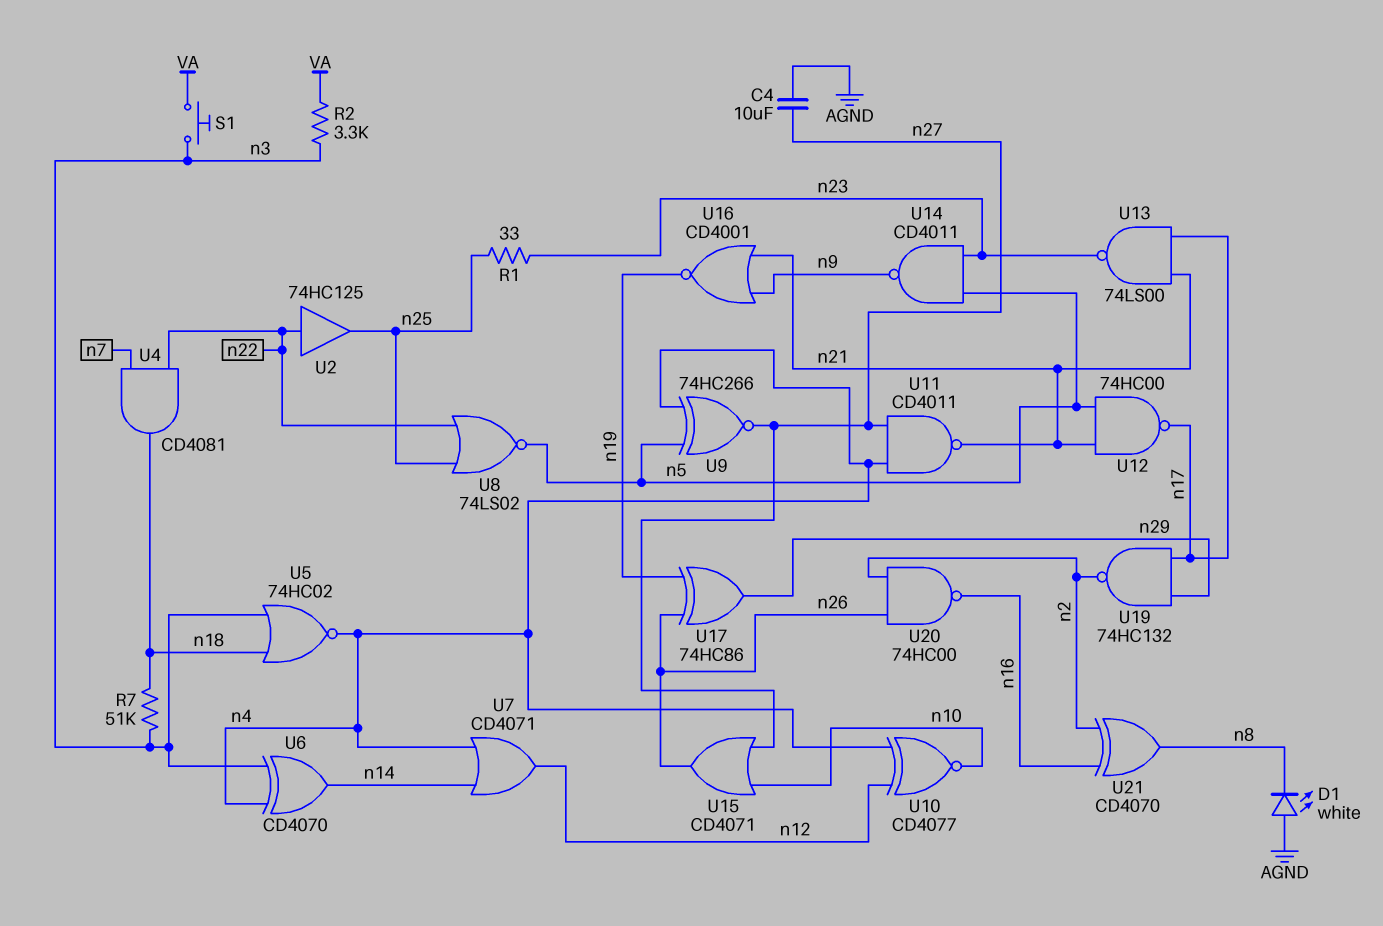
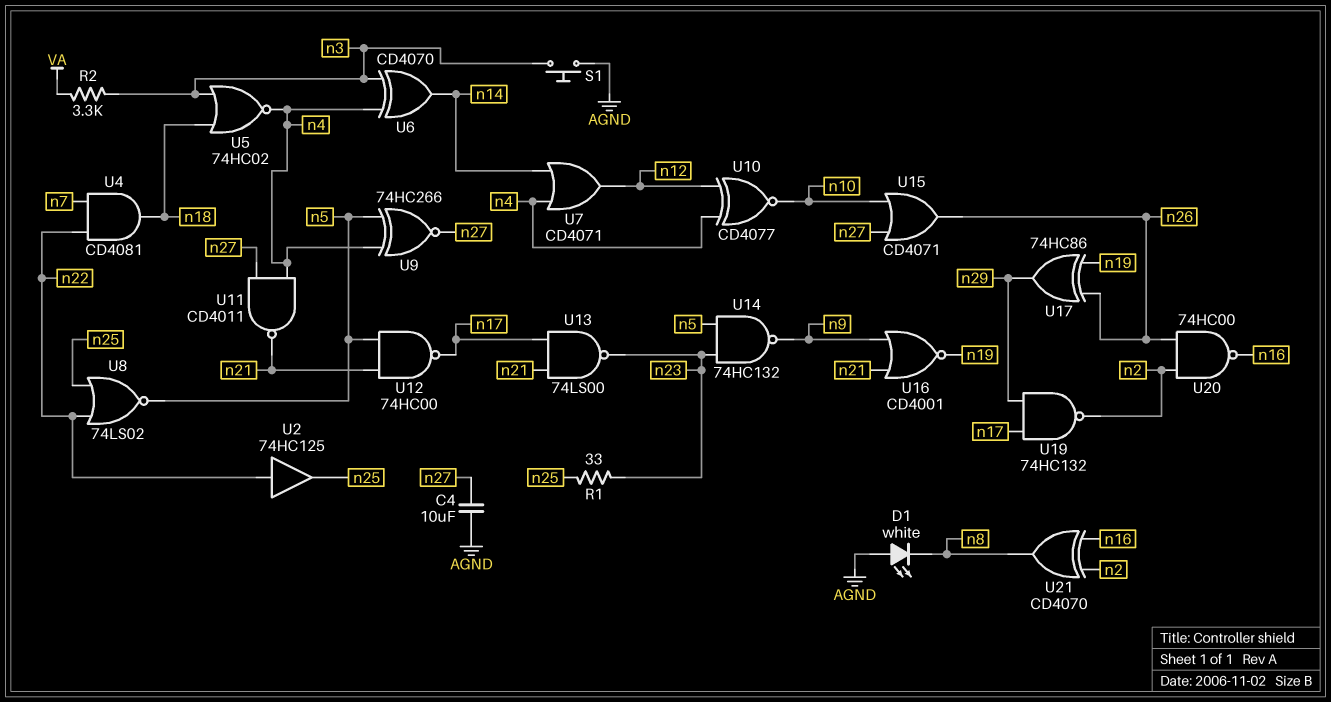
R7: 51k (n3, n18) -> none
S1: button (VA, n3) -> button (AGND, n3)
U14: NAND CD4011 (in n5, in n23, out n9) -> NAND 74HC132 (in n5, in n23, out n9)

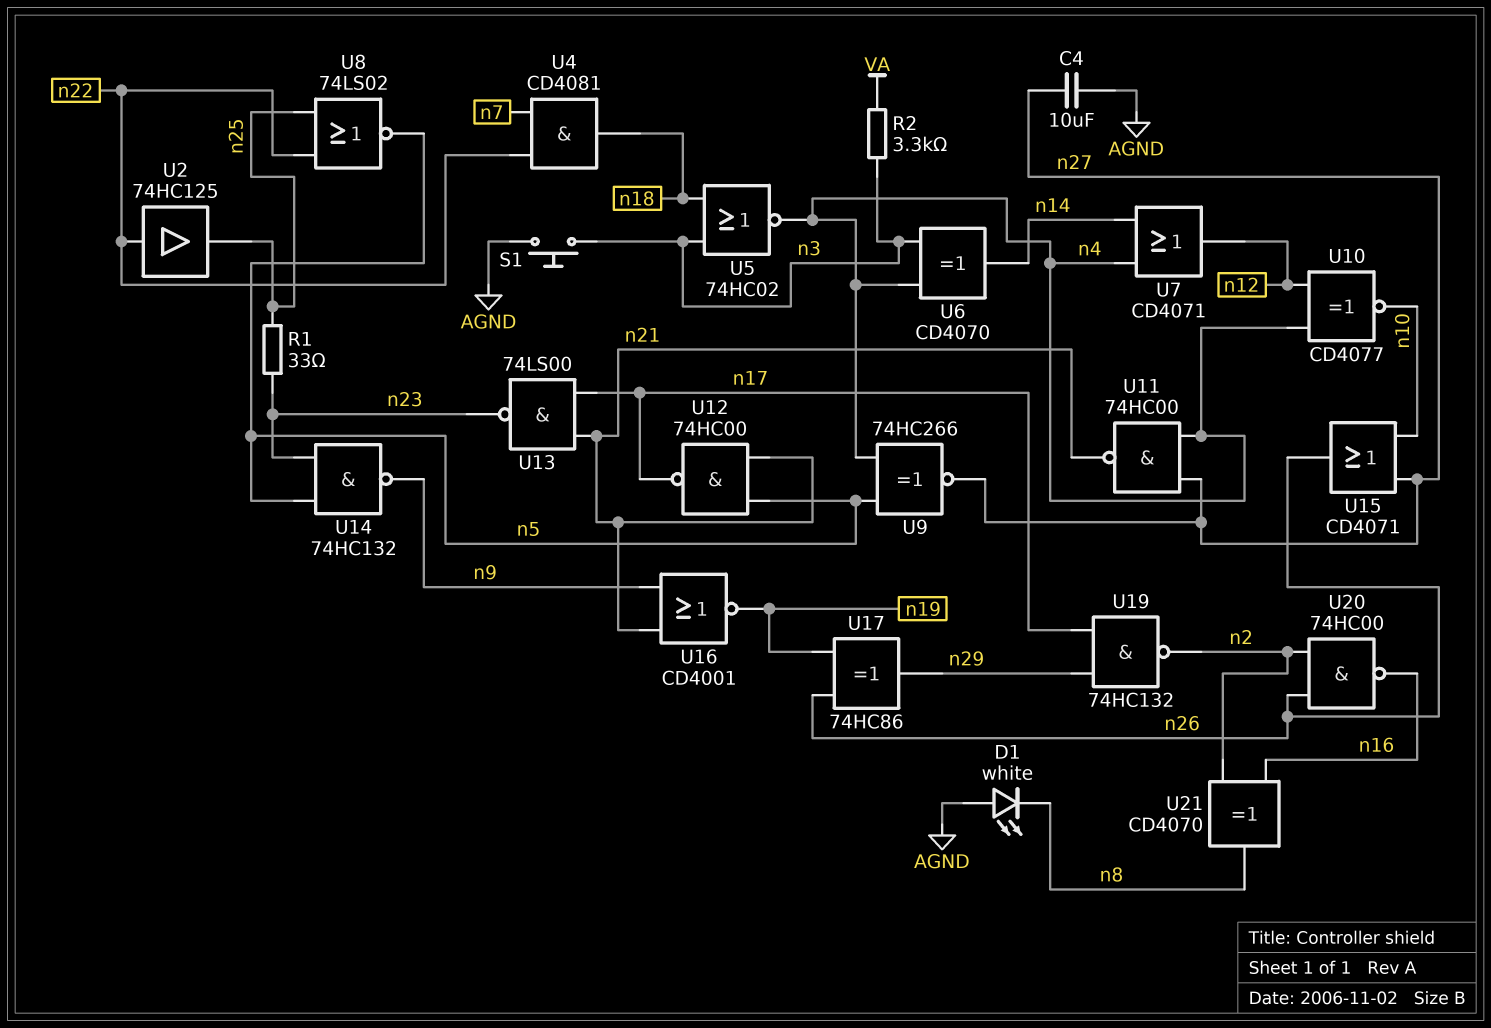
U11: NAND CD4011 (in n4, in n27, out n21) -> NAND 74HC00 (in n4, in n27, out n21)

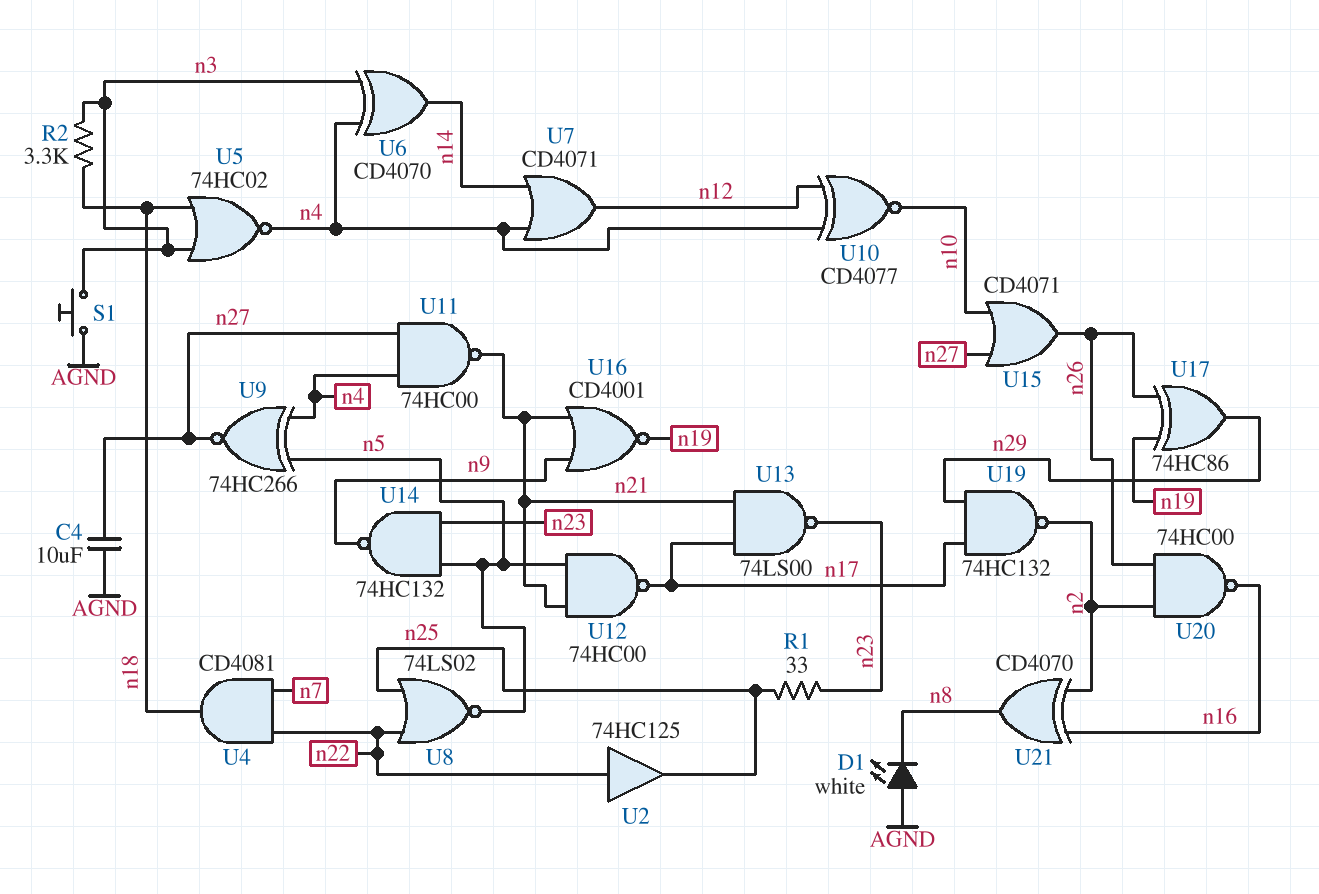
R2: 3.3k (VA, n3) -> 3.3k (n3, n18)

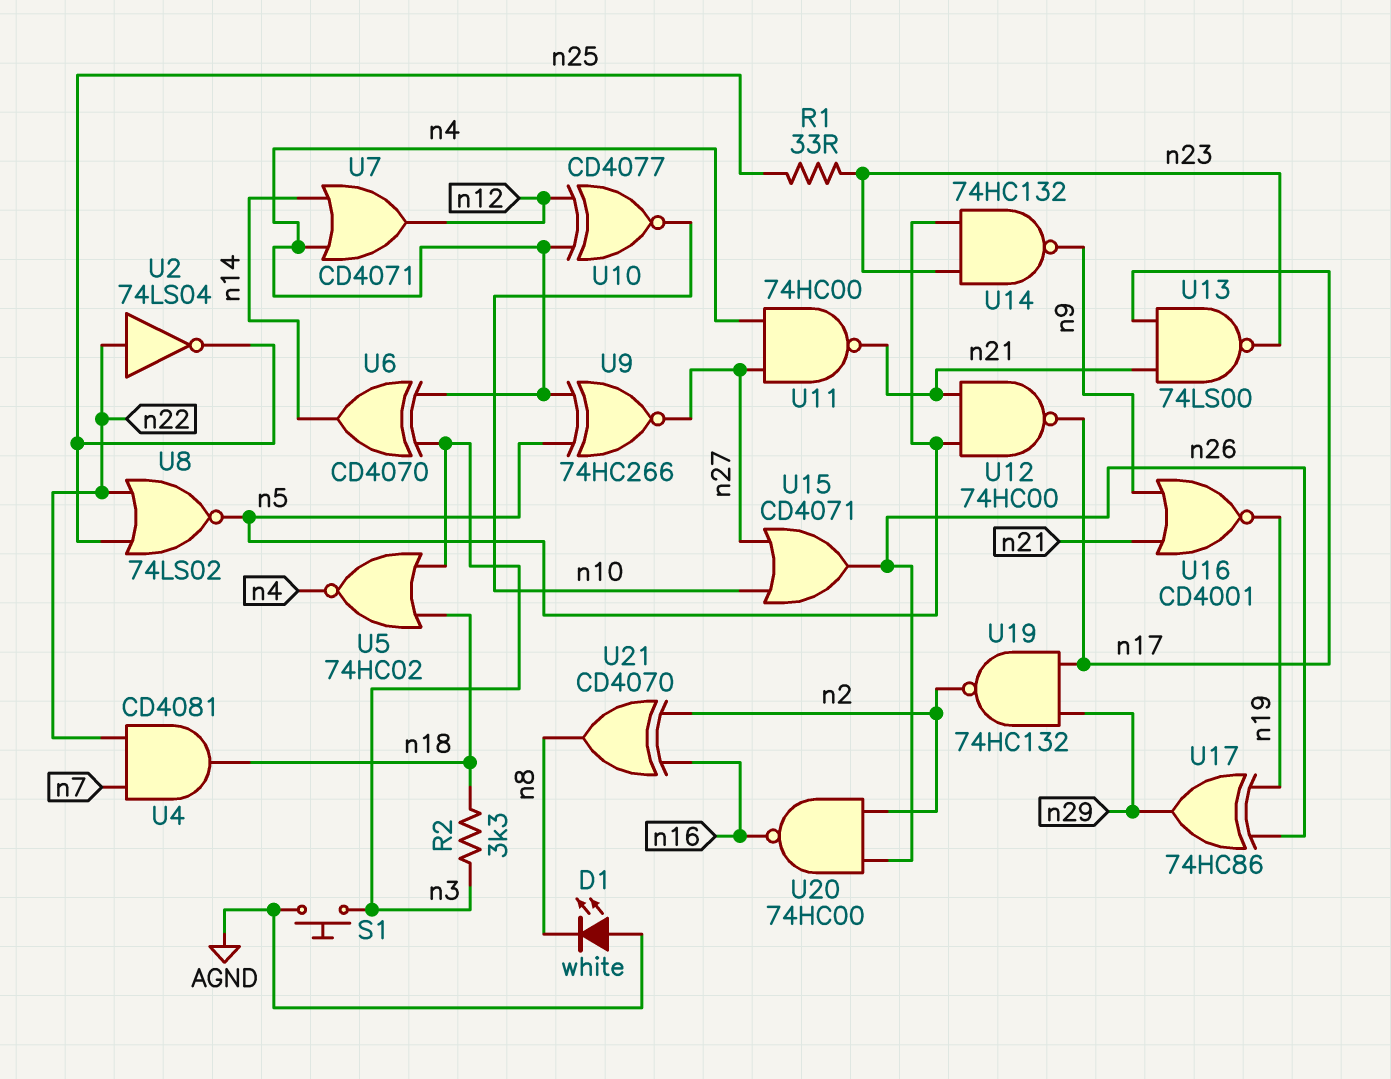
C4: 10uF (AGND, n27) -> none
U2: buffer 74HC125 (in n22, out n25) -> NOT 74LS04 (in n22, out n25)

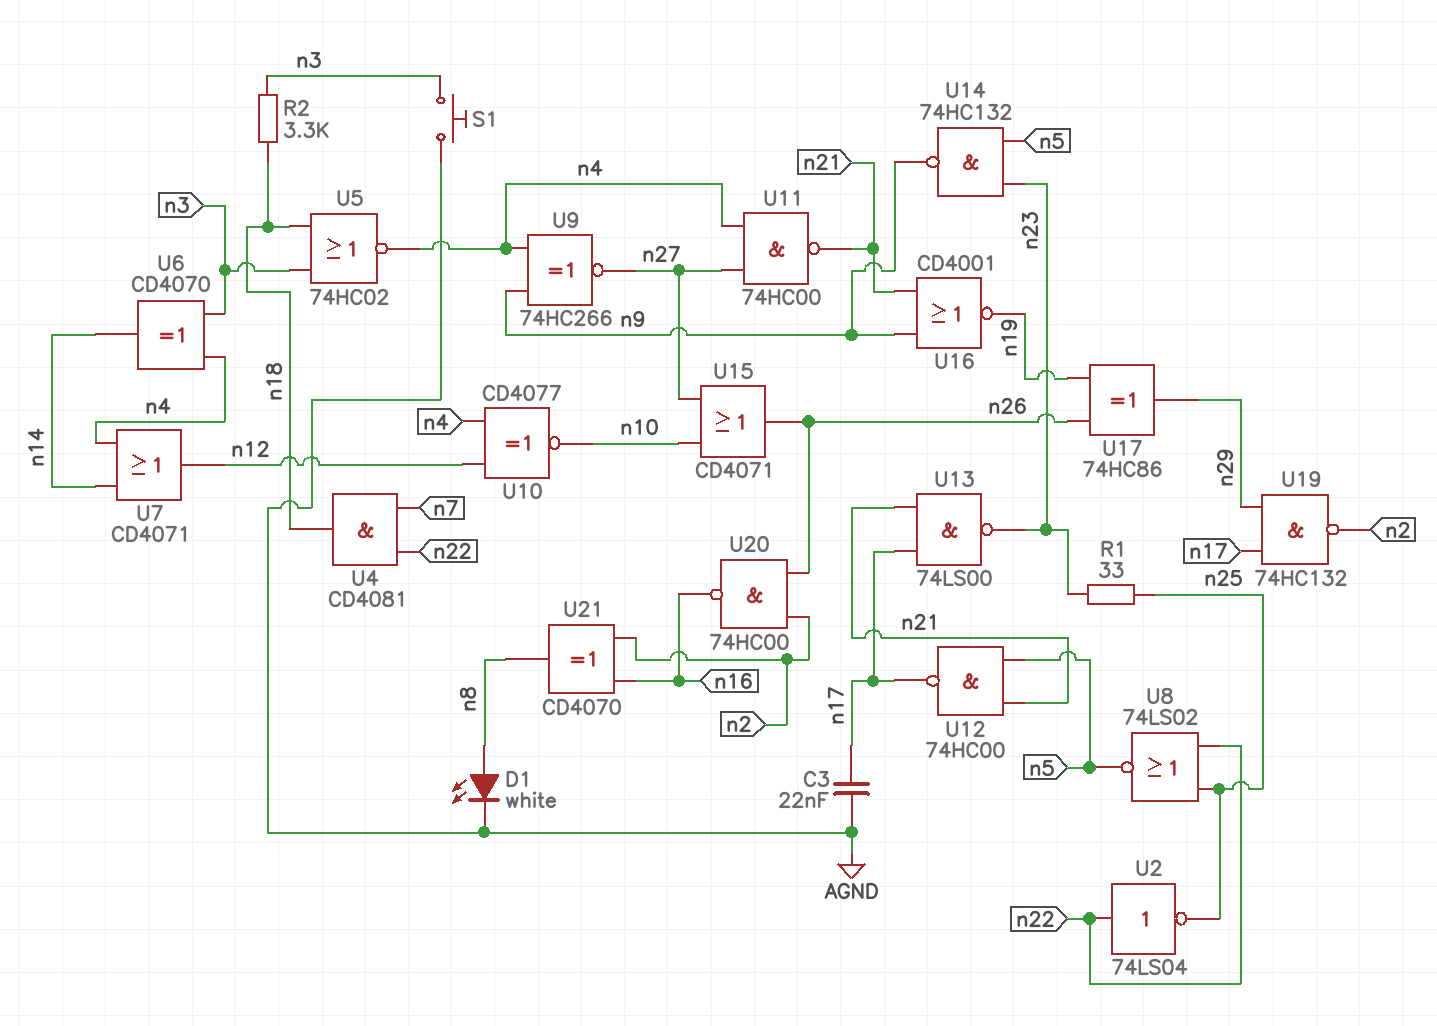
C3: none -> 22nF (AGND, n17)
D1: LED white (A AGND, K n8) -> LED white (A n8, K AGND)
U9: XNOR 74HC266 (in n4, in n5, out n27) -> XNOR 74HC266 (in n4, in n9, out n27)

